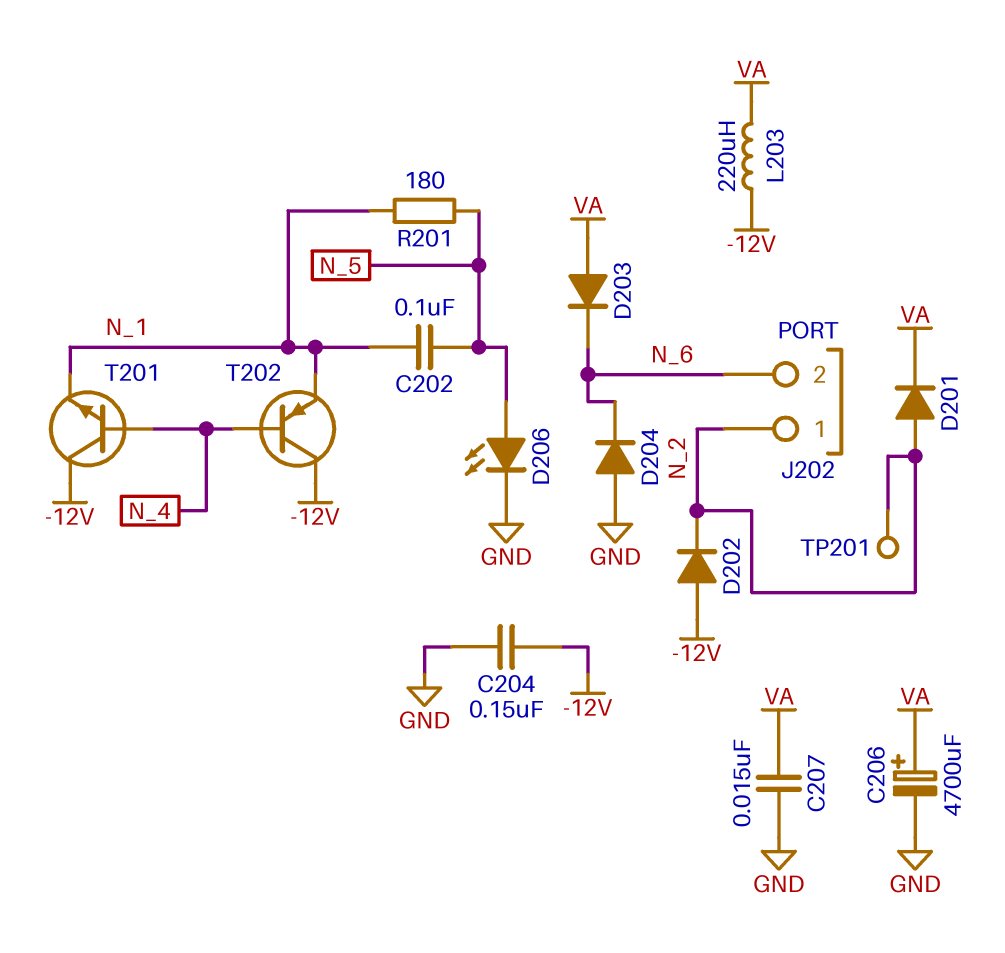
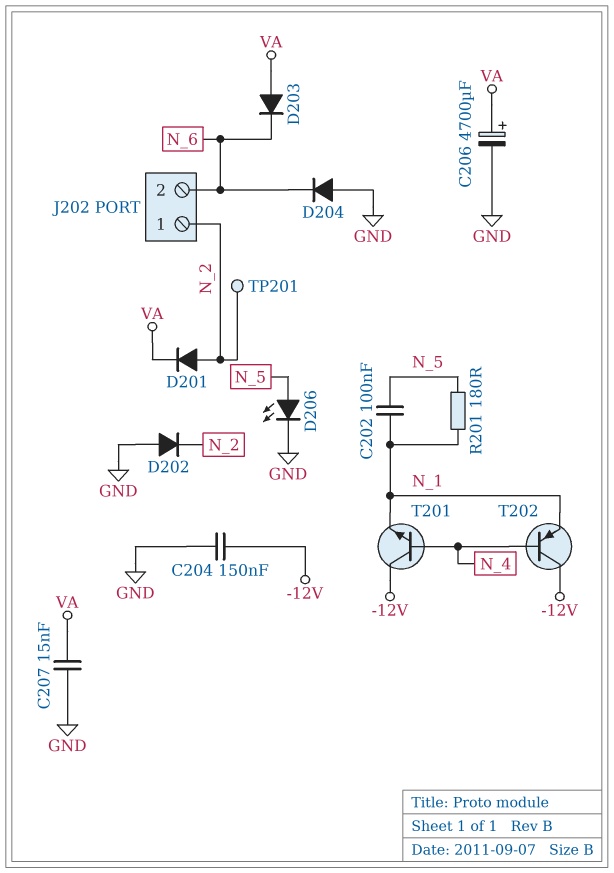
D202: diode (A -12V, K N_2) -> diode (A GND, K N_2)
L203: 220uH (-12V, VA) -> none

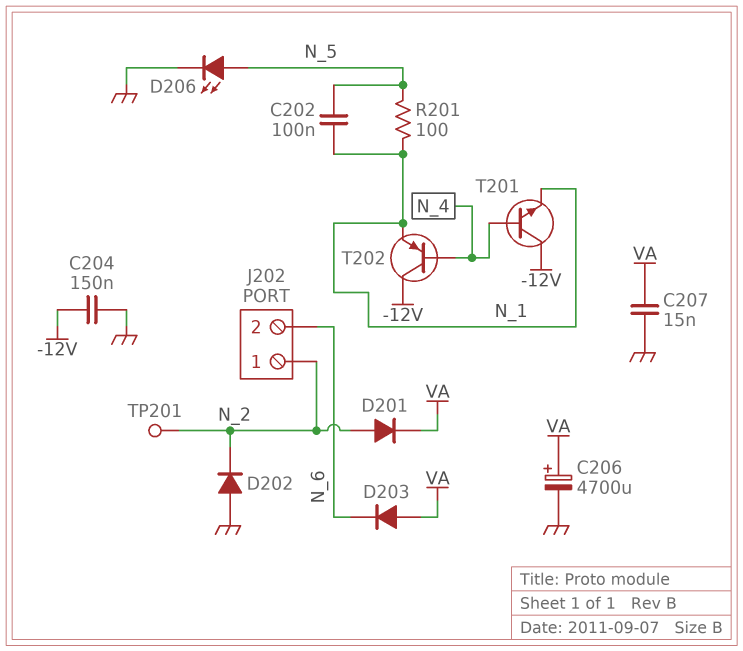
D204: diode (A GND, K N_6) -> none
R201: 180 (N_1, N_5) -> 100 (N_1, N_5)

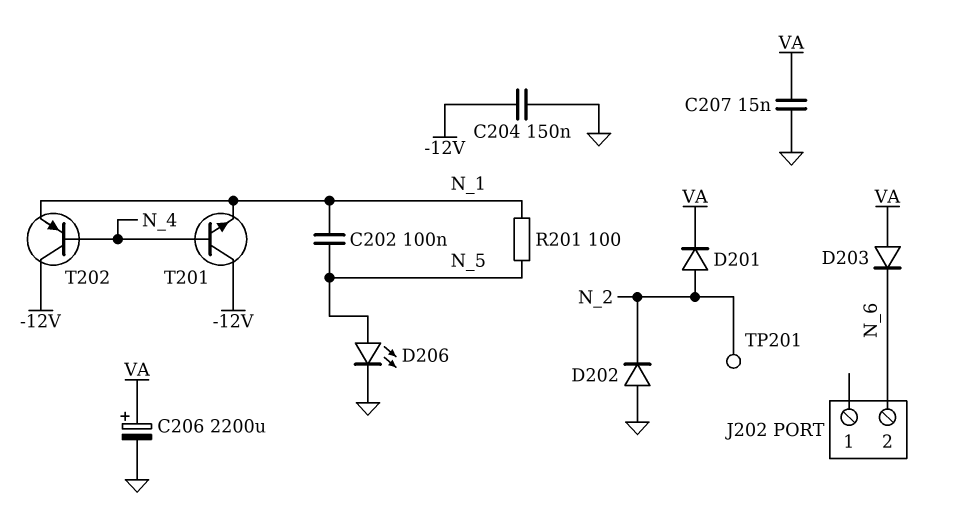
C206: 4700uF (plus VA, minus GND) -> 2200uF (plus VA, minus GND)
J202 pin 1: N_2 -> none

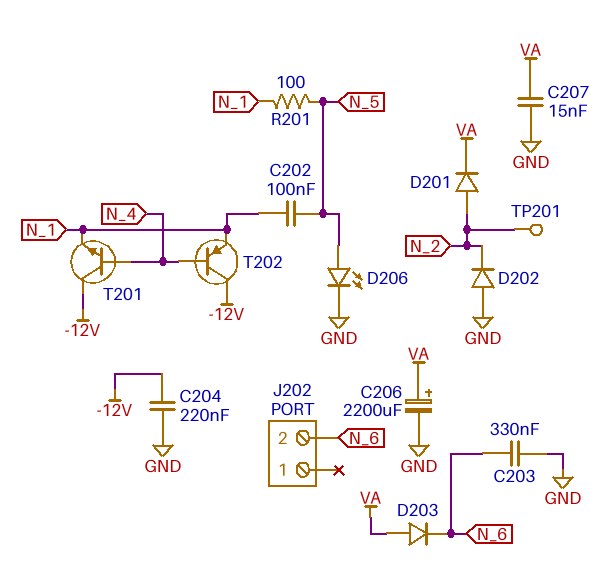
C203: none -> 330nF (GND, N_6)
C204: 150nF (-12V, GND) -> 220nF (-12V, GND)

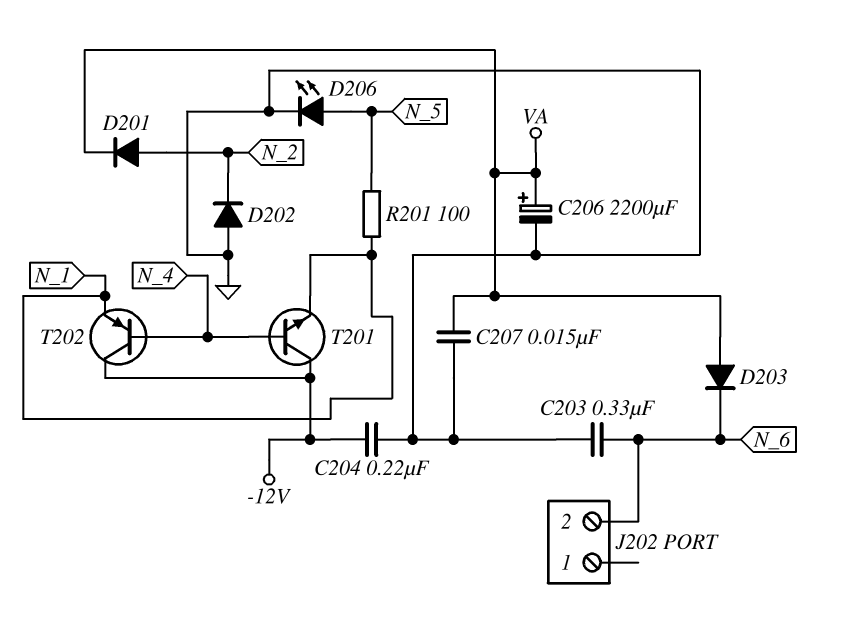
C202: 100nF (N_1, N_5) -> none
TP201: test point (N_2) -> none

